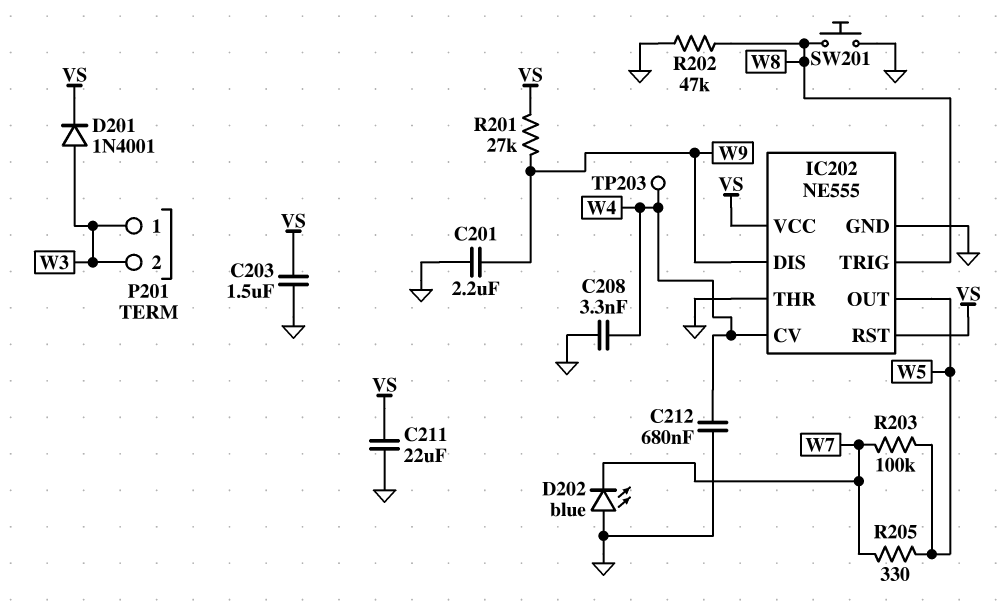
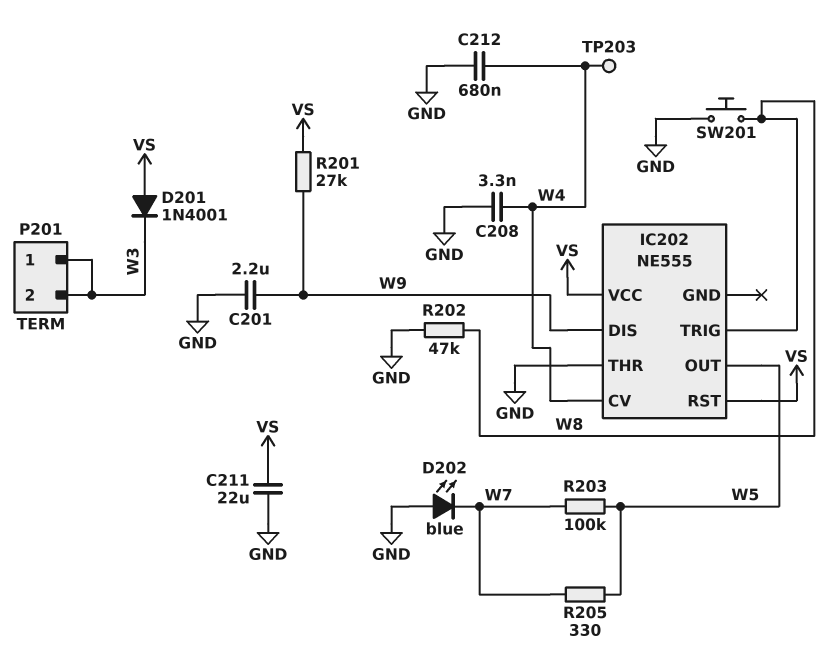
C203: 1.5uF (GND, VS) -> none
D201: diode 1N4001 (A W3, K VS) -> diode 1N4001 (A VS, K W3)
IC202 pin GND: GND -> none

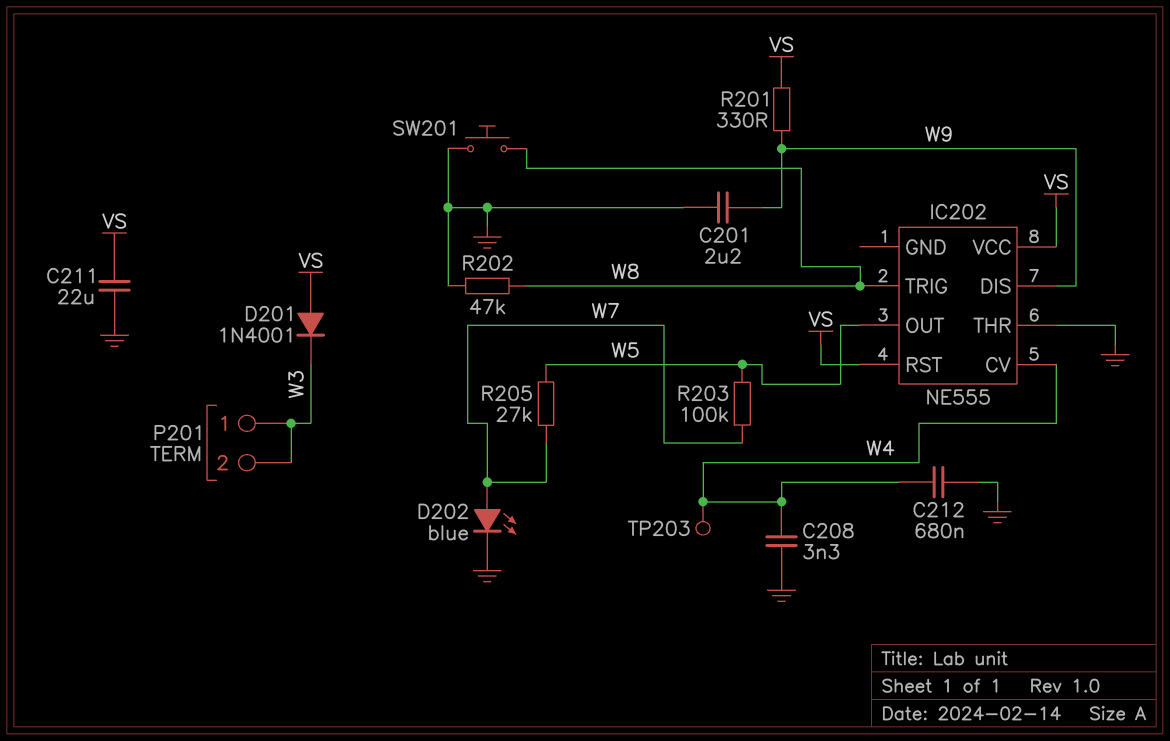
D202: LED blue (A GND, K W7) -> LED blue (A W7, K GND)
R201: 27k (VS, W9) -> 330 (VS, W9)
R205: 330 (W5, W7) -> 27k (W5, W7)

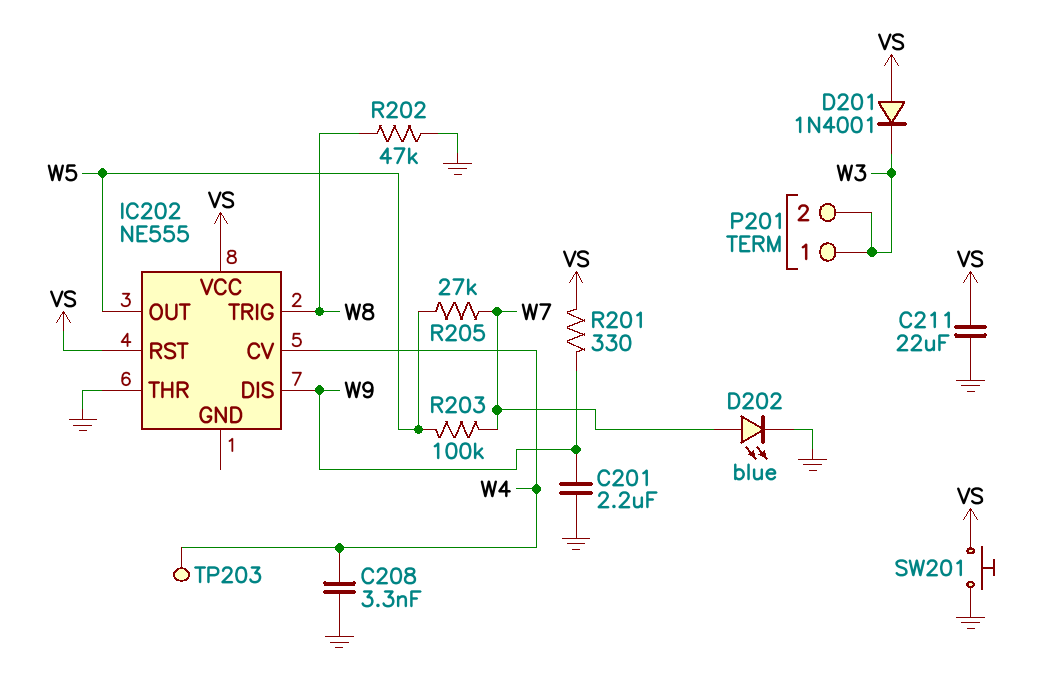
C212: 680nF (GND, W4) -> none
SW201: button (GND, W8) -> button (GND, VS)

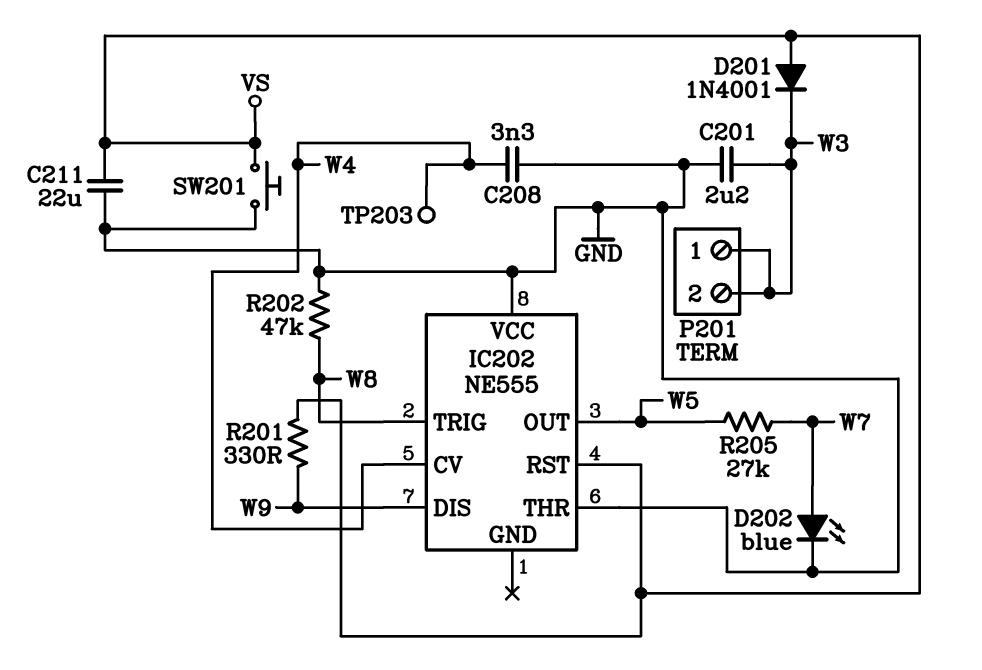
C201: 2.2uF (GND, W9) -> 2.2uF (GND, W3)
IC202 pin VCC: VS -> GND
R203: 100k (W5, W7) -> none

